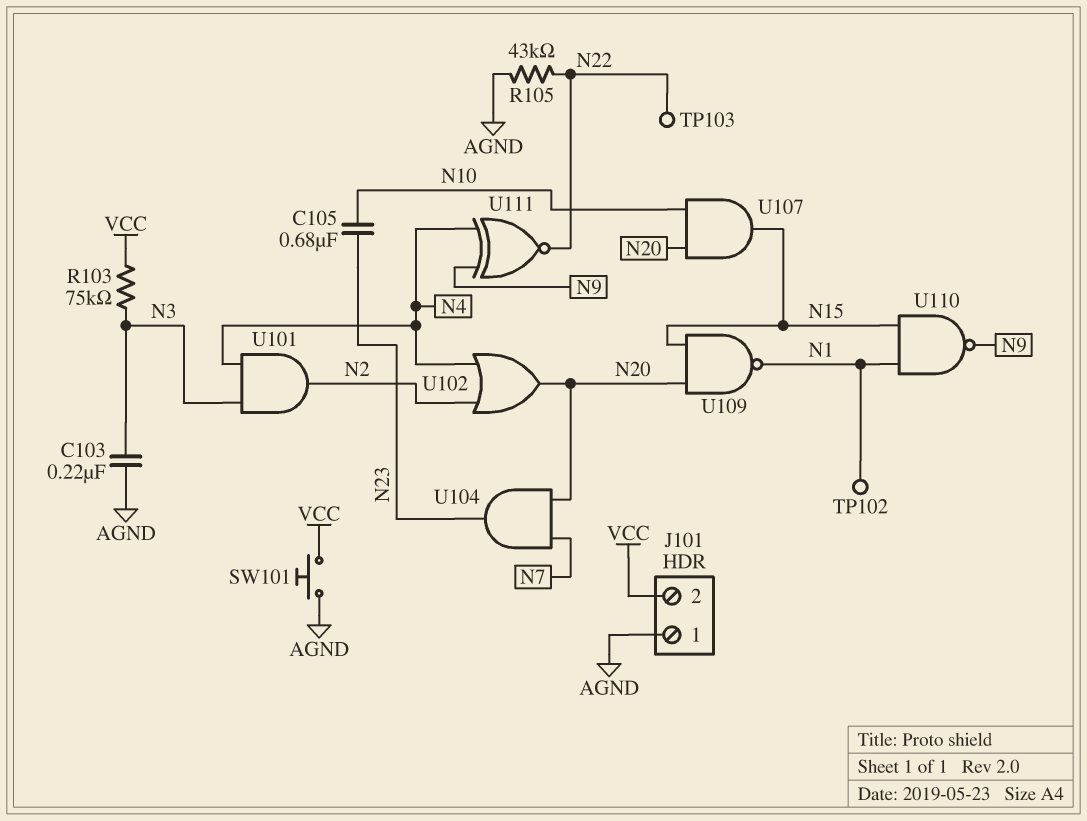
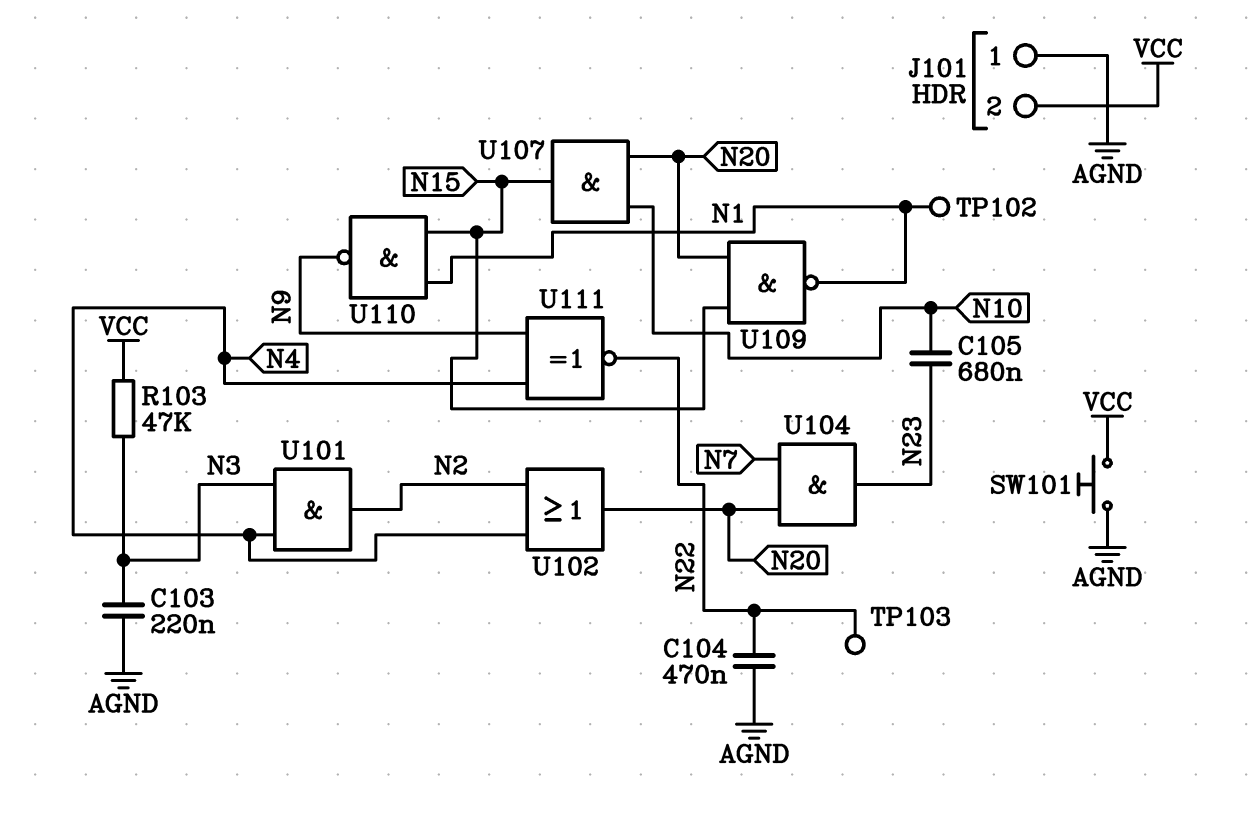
C104: none -> 470nF (AGND, N22)
R103: 75k (N3, VCC) -> 47k (N3, VCC)
R105: 43k (AGND, N22) -> none

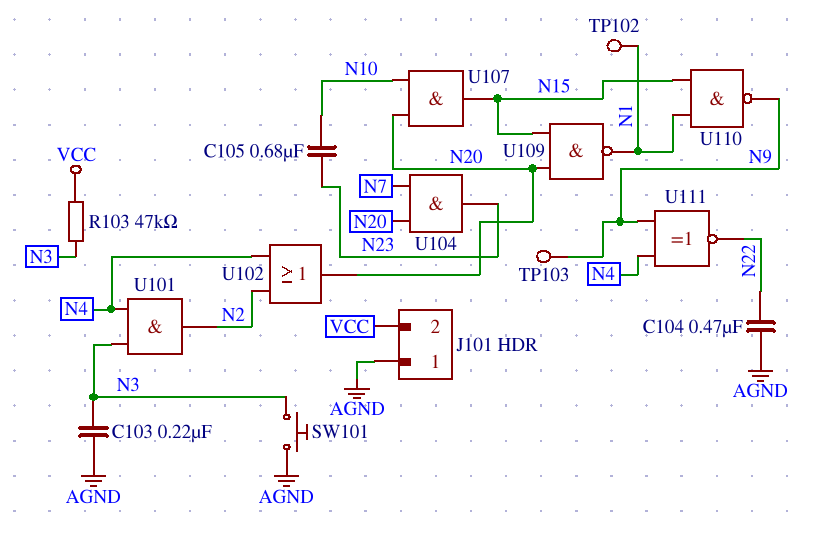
SW101: button (AGND, VCC) -> button (AGND, N3)
TP103: test point (N22) -> test point (N9)

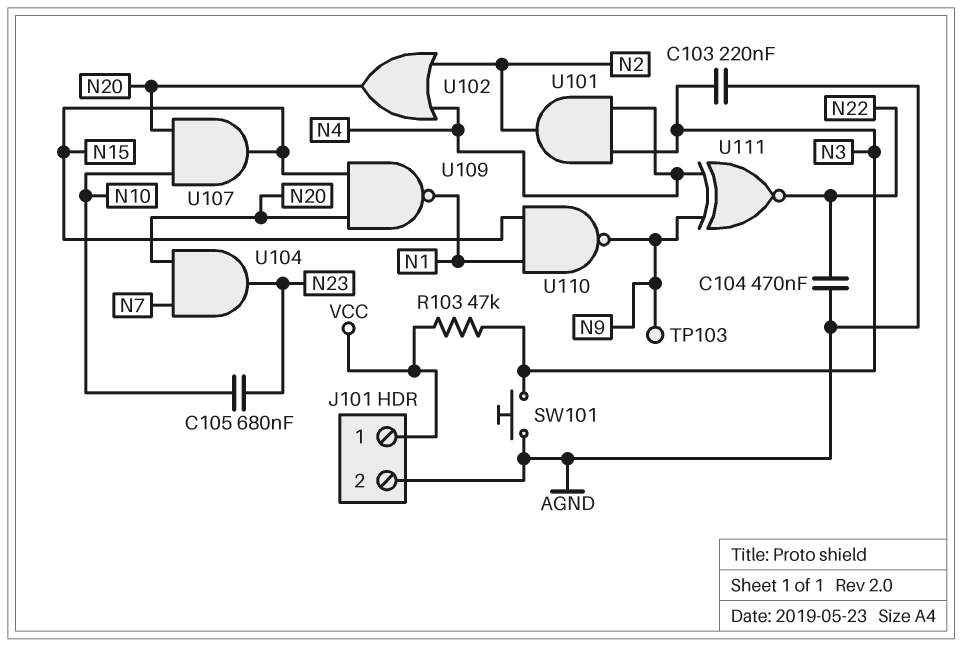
J101 pin 1: AGND -> VCC
J101 pin 2: VCC -> AGND
TP102: test point (N1) -> none

